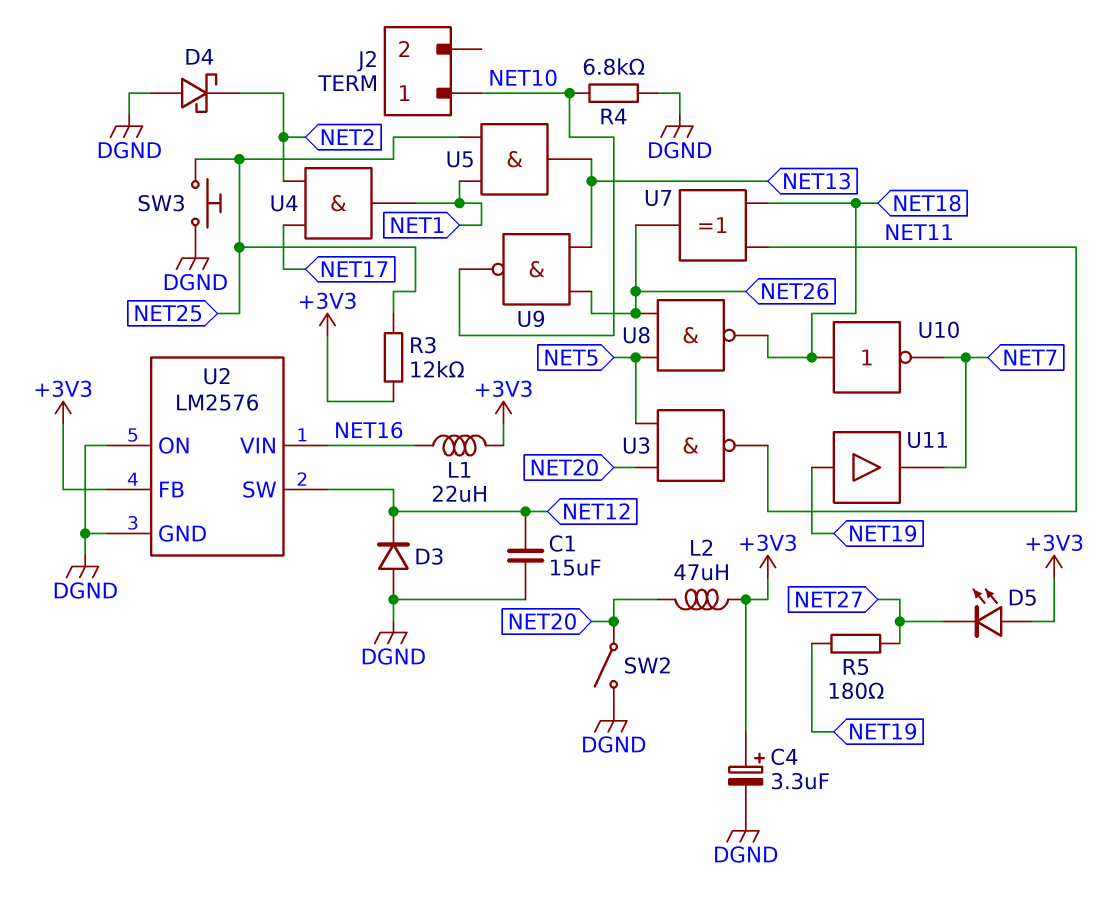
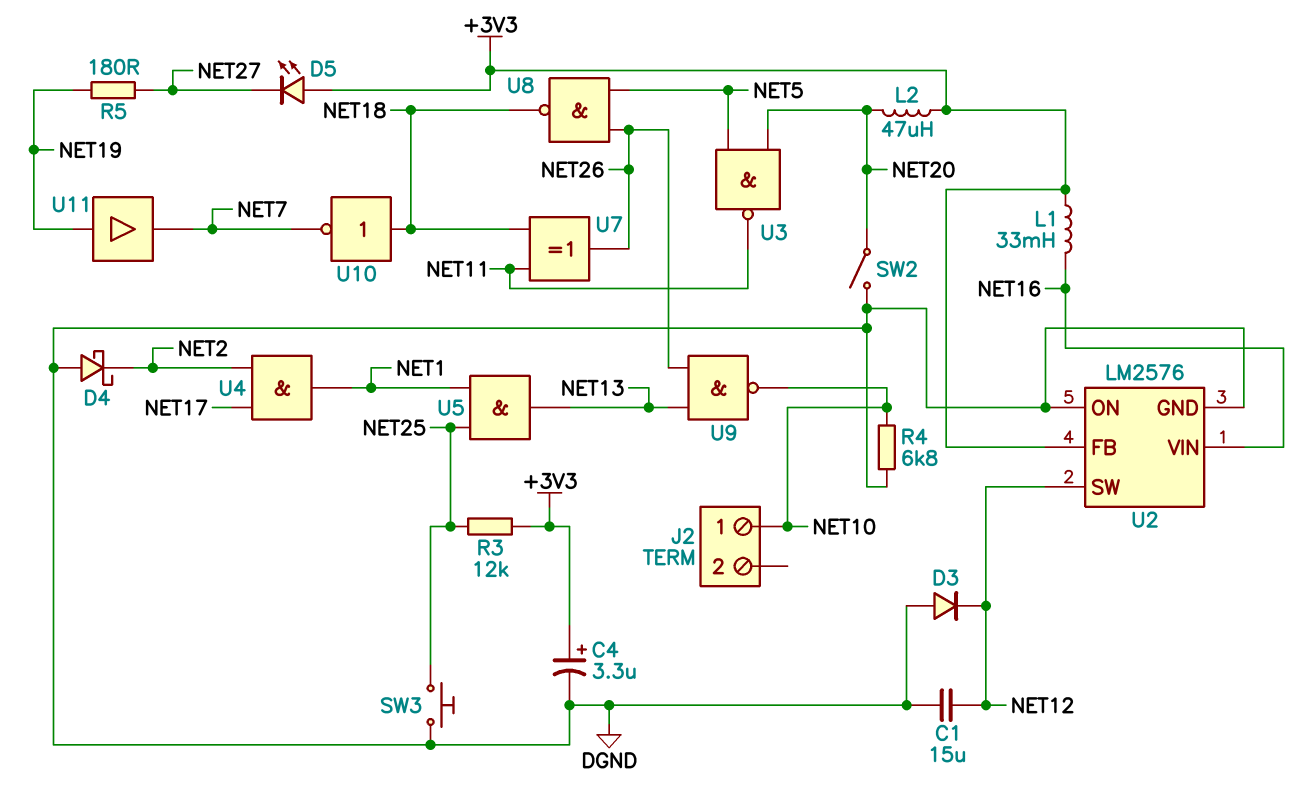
L1: 22uH (+3V3, NET16) -> 33mH (+3V3, NET16)

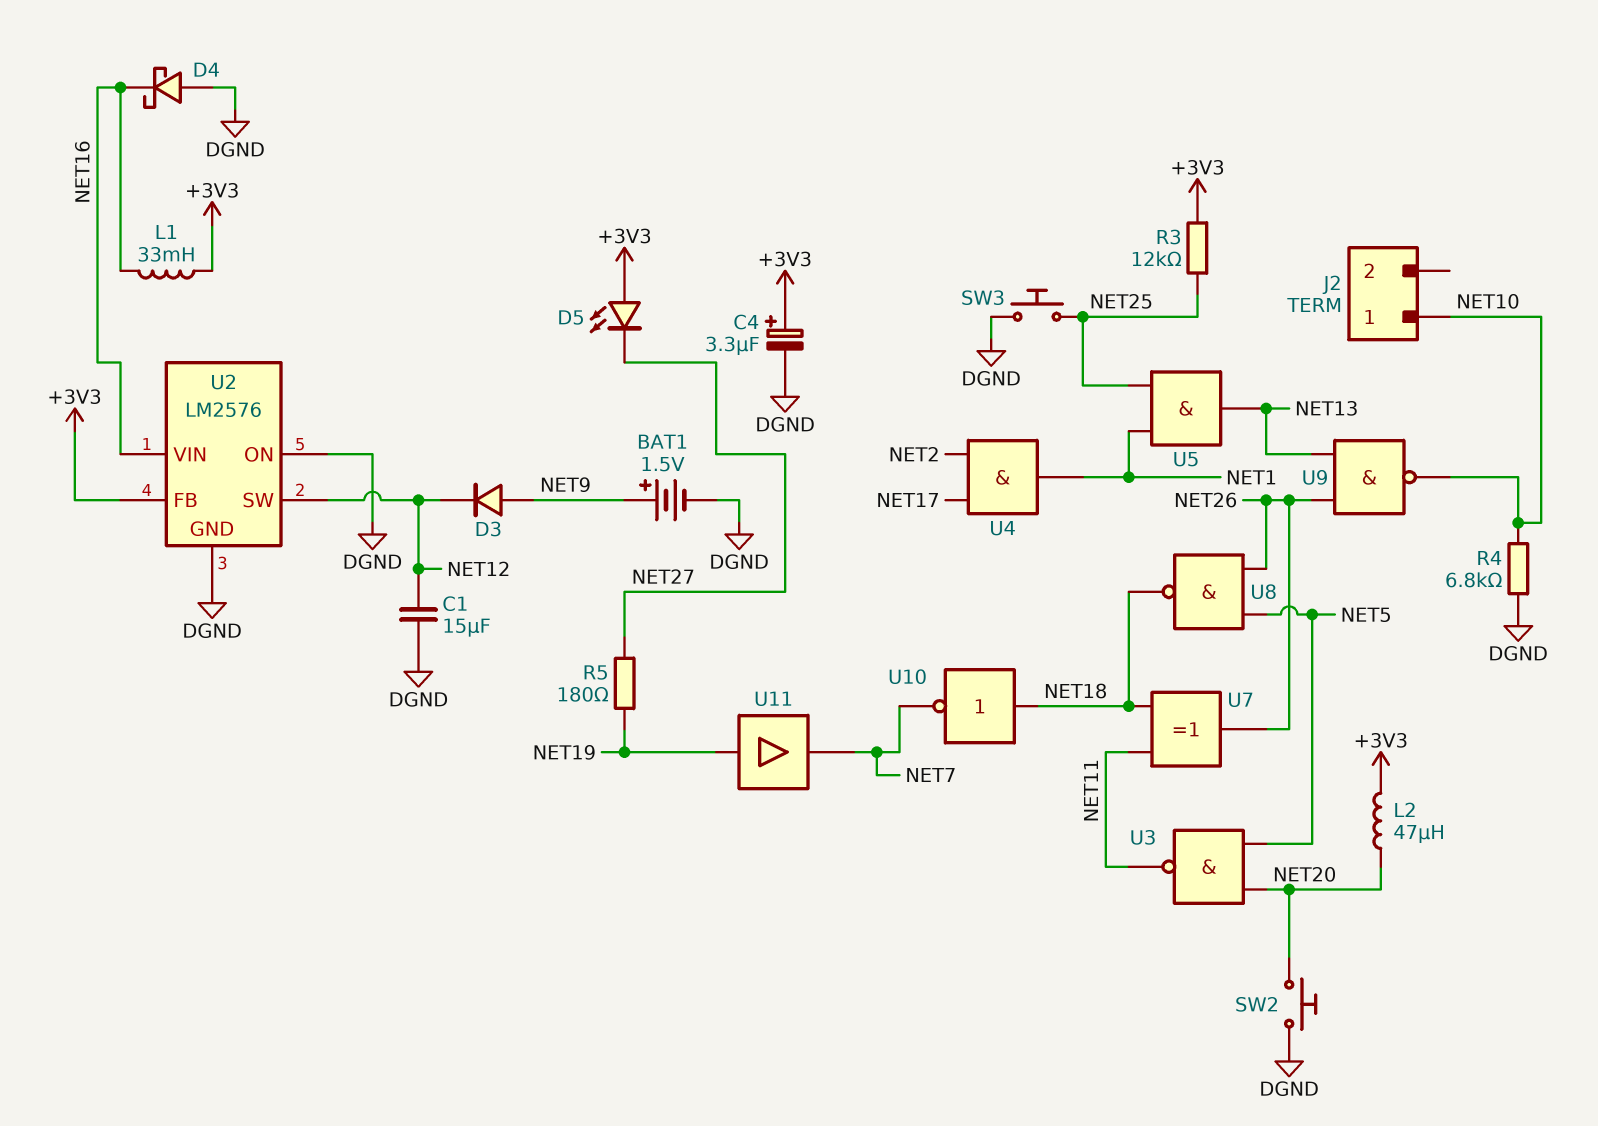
BAT1: none -> 1.5V (plus NET9, minus DGND)
D3: diode (A DGND, K NET12) -> diode (A NET9, K NET12)
D4: schottky (A DGND, K NET2) -> schottky (A DGND, K NET16)
SW2: switch (DGND, NET20) -> button (DGND, NET20)

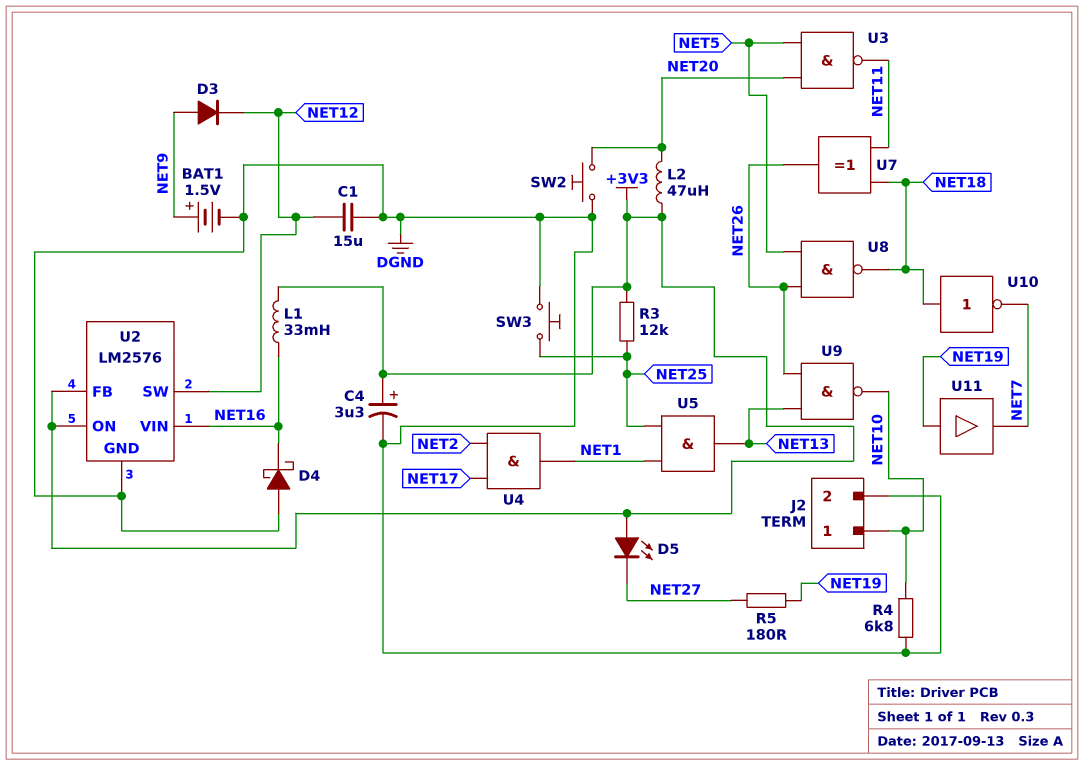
J2 pin 2: none -> DGND
U2 pin ON: DGND -> +3V3

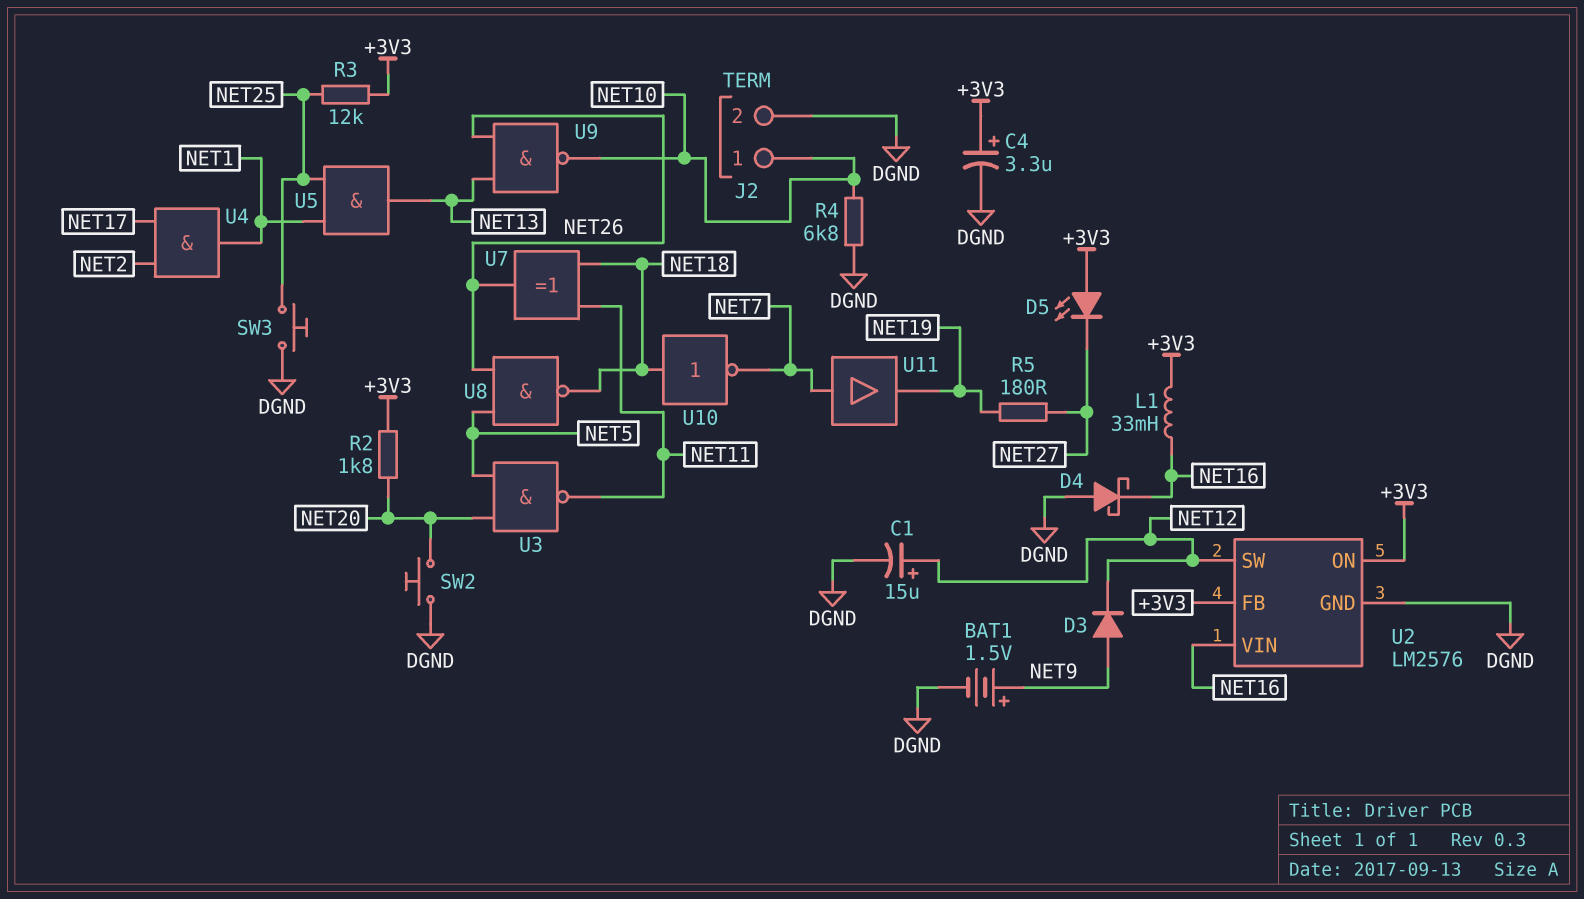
C1: 15uF (DGND, NET12) -> 15uF (plus NET12, minus DGND)
L2: 47uH (+3V3, NET20) -> none
R2: none -> 1.8k (+3V3, NET20)
U11: buffer (in NET19, out NET7) -> buffer (in NET7, out NET19)

